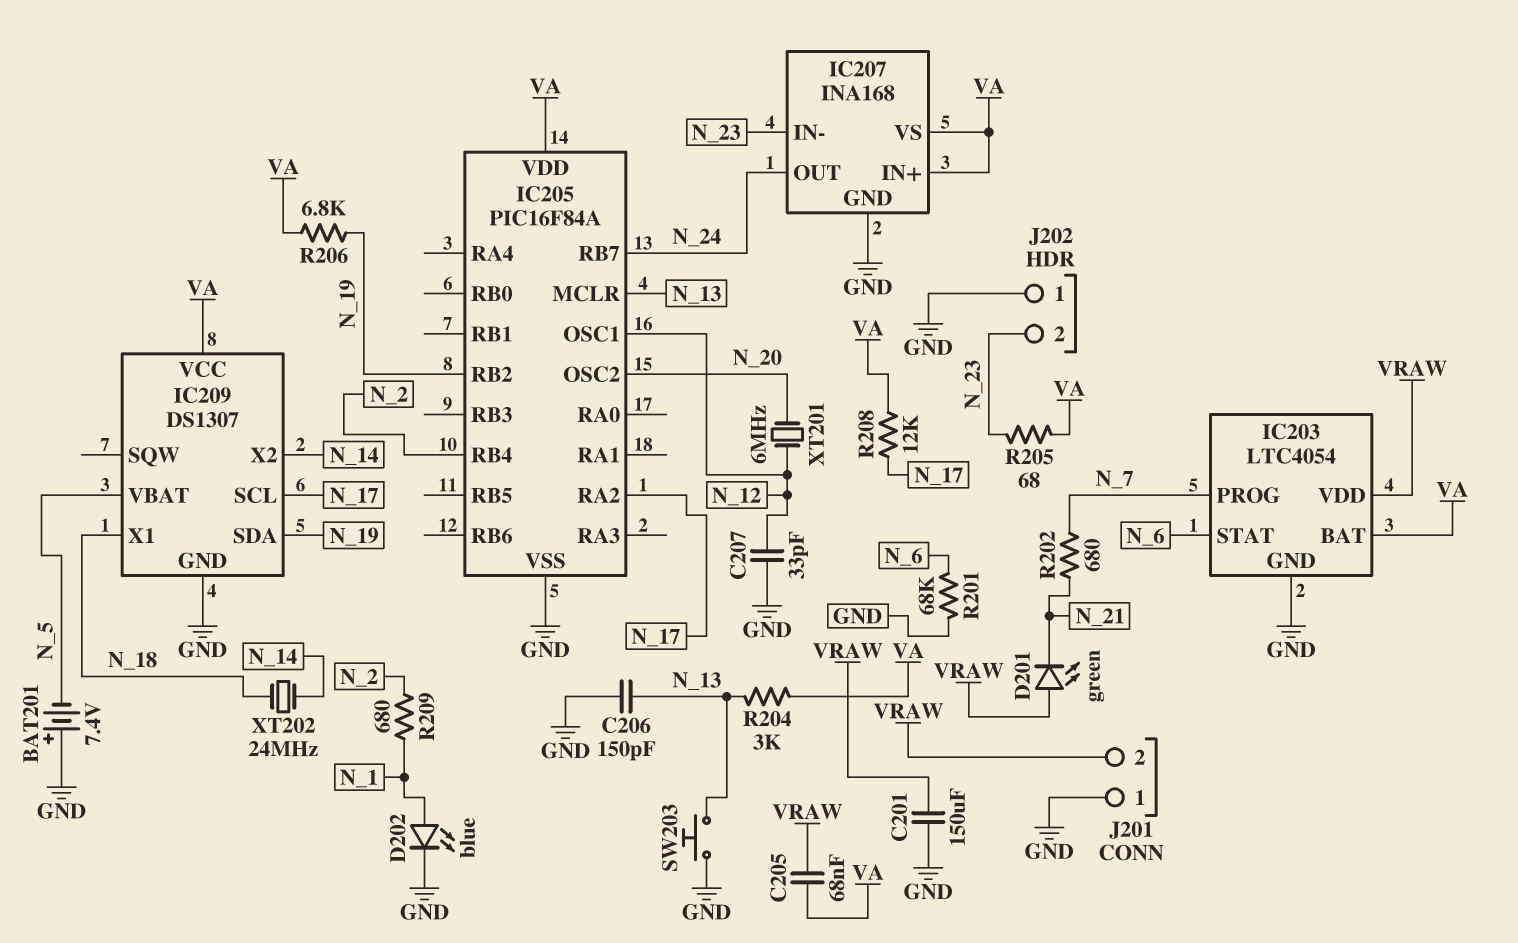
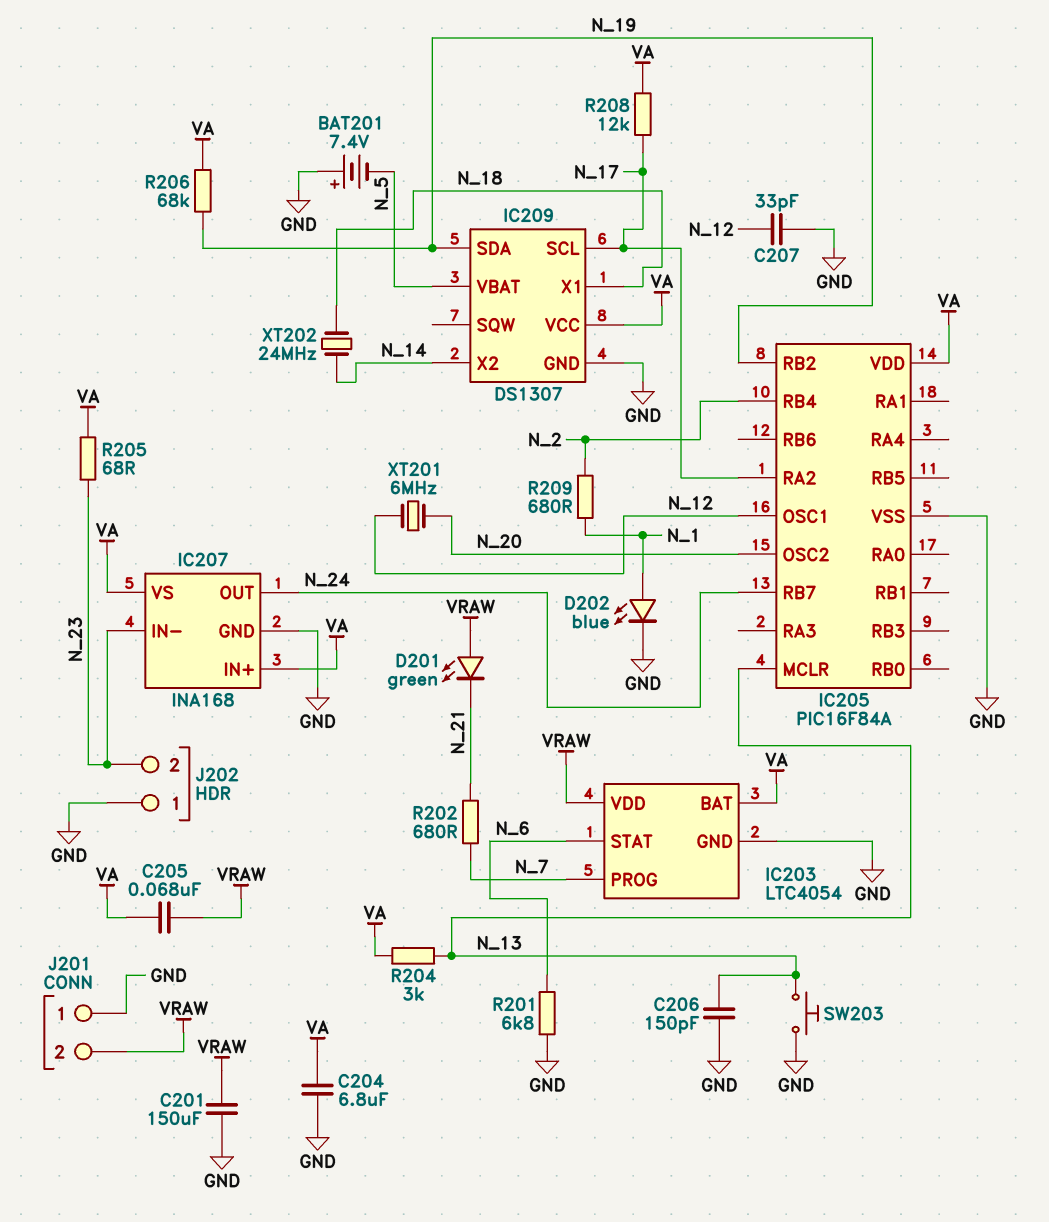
C204: none -> 6.8uF (GND, VA)
R201: 68k (GND, N_6) -> 6.8k (GND, N_6)
R206: 6.8k (N_19, VA) -> 68k (N_19, VA)

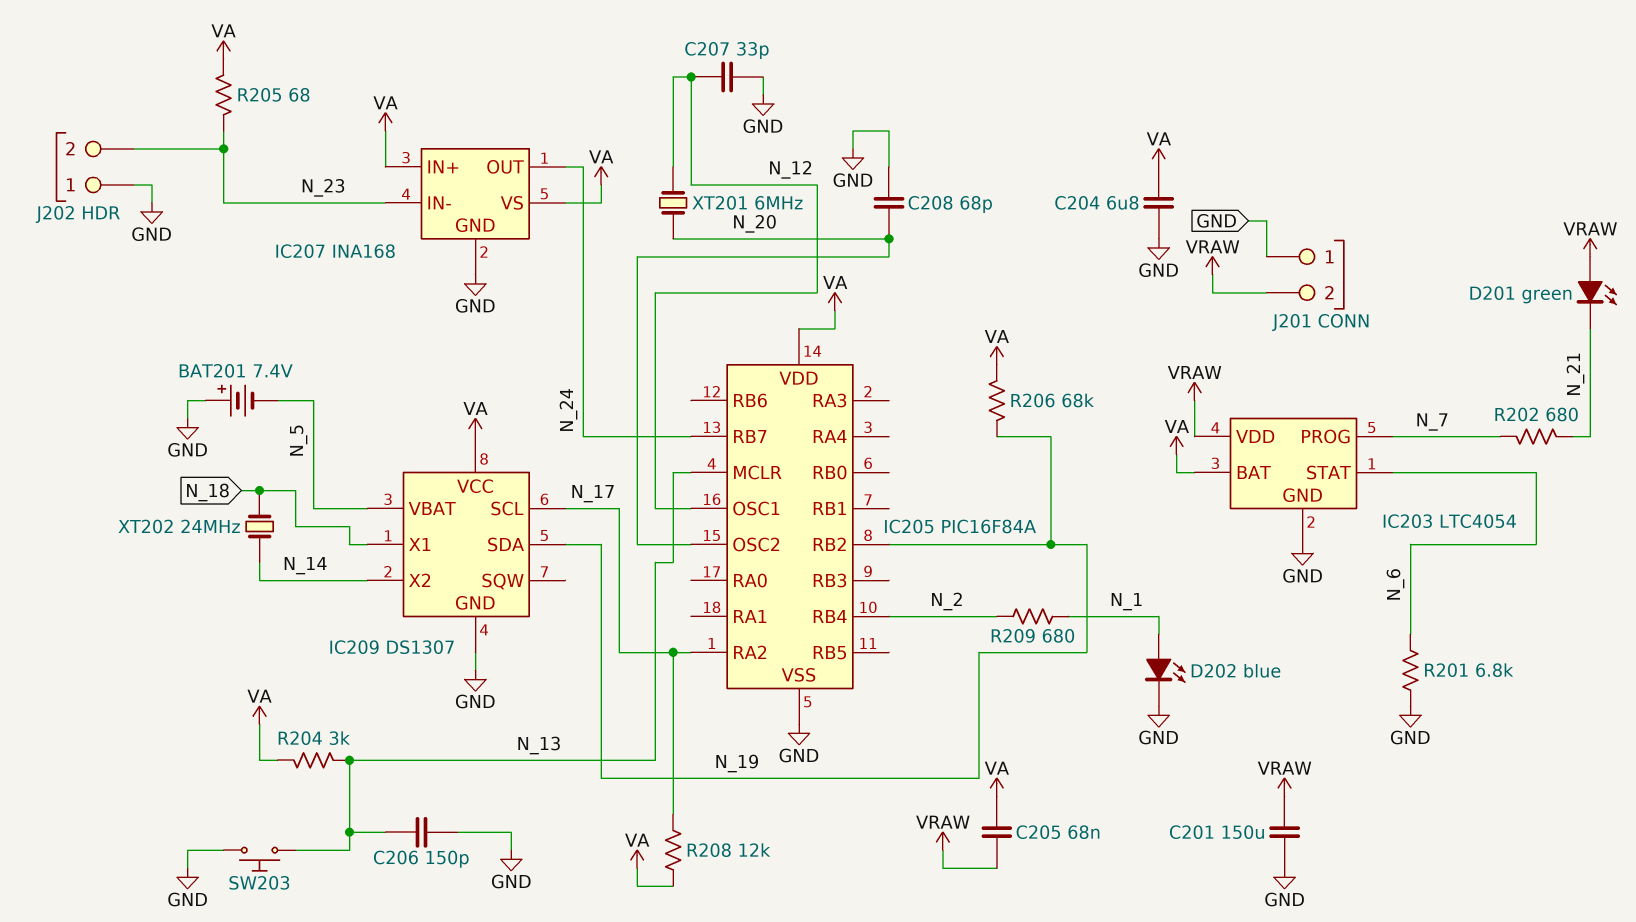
C208: none -> 68pF (GND, N_20)

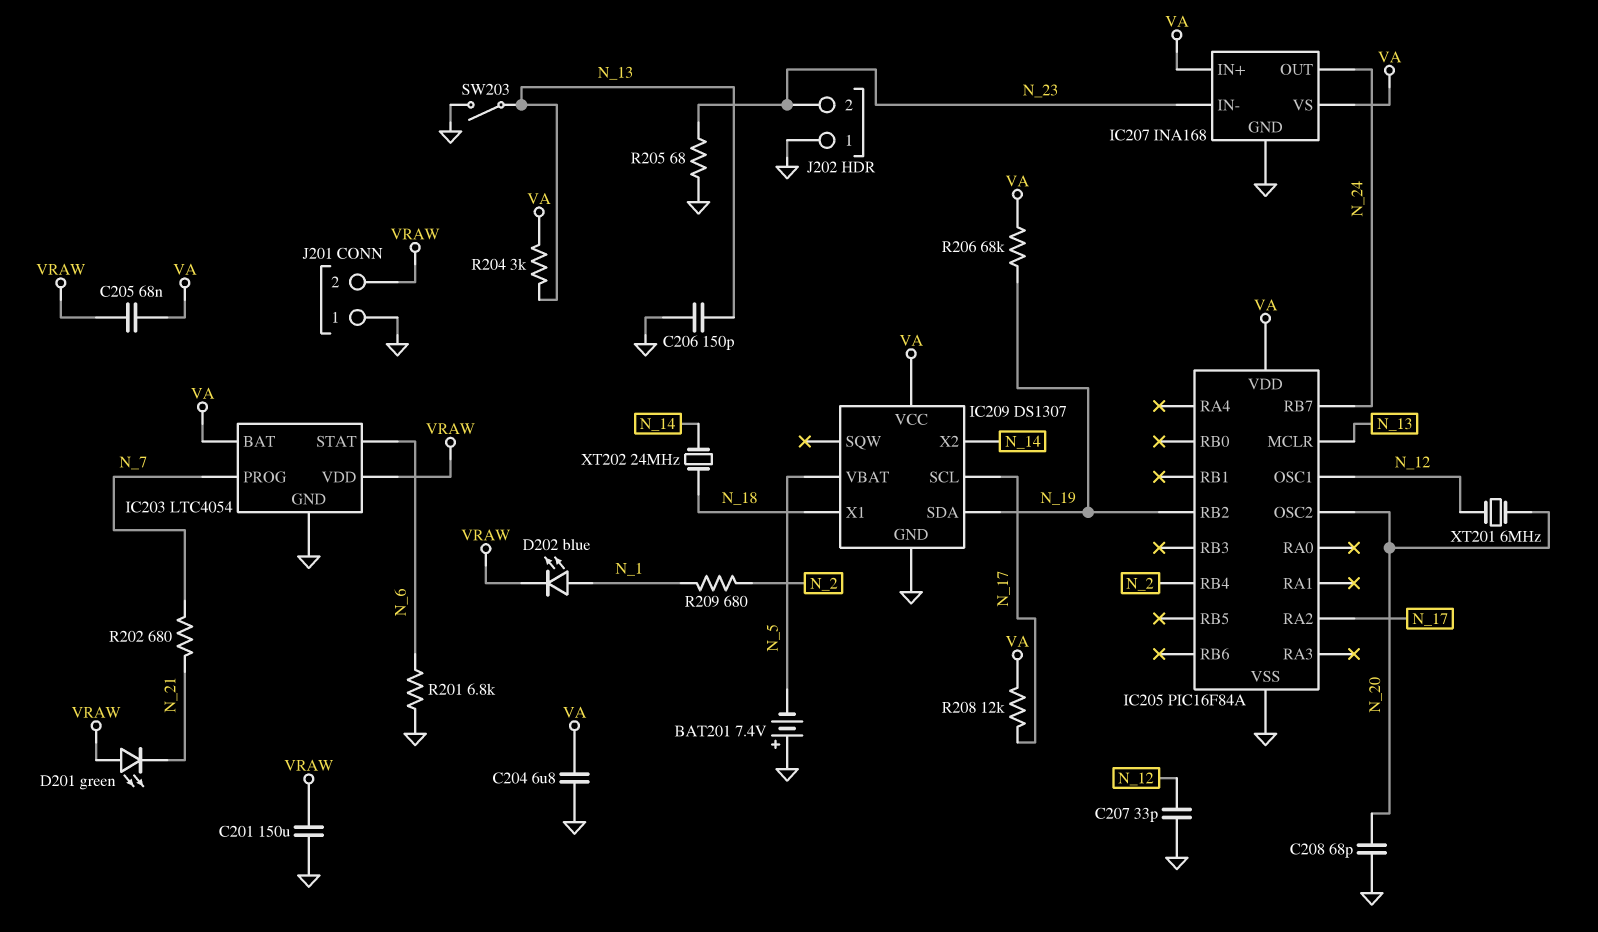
D202: LED blue (A N_1, K GND) -> LED blue (A N_1, K VRAW)
R205: 68 (N_23, VA) -> 68 (GND, N_23)
SW203: button (GND, N_13) -> switch (GND, N_13)

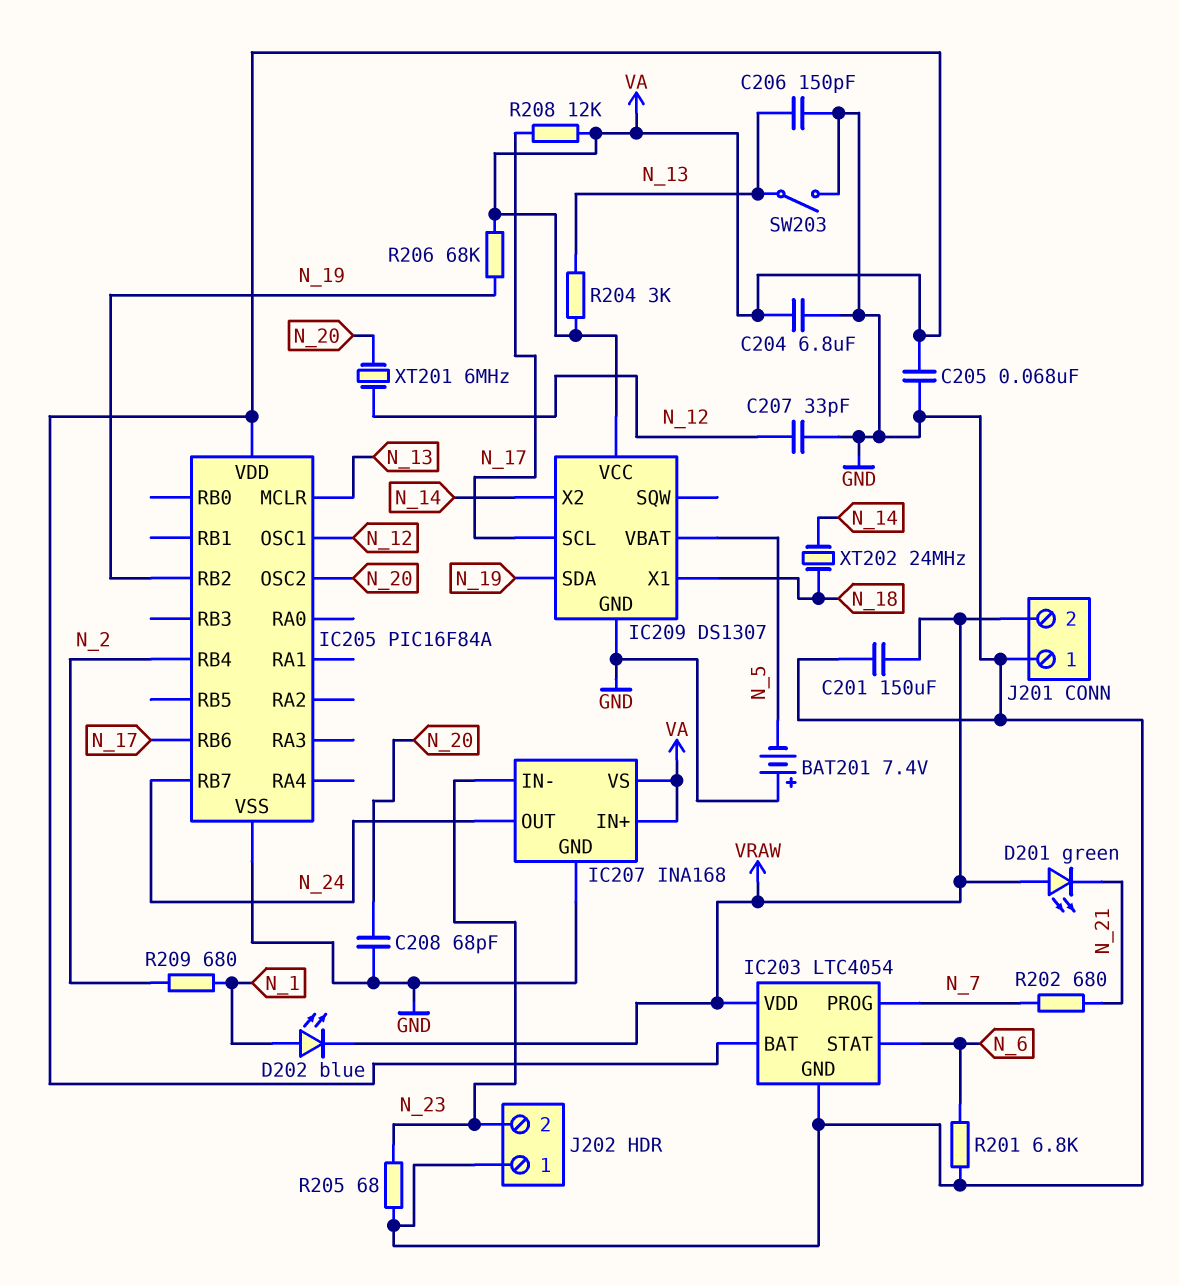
C205: 68nF (VA, VRAW) -> 68nF (GND, VA)
IC205 pin RA2: N_17 -> none
IC205 pin RB6: none -> N_17

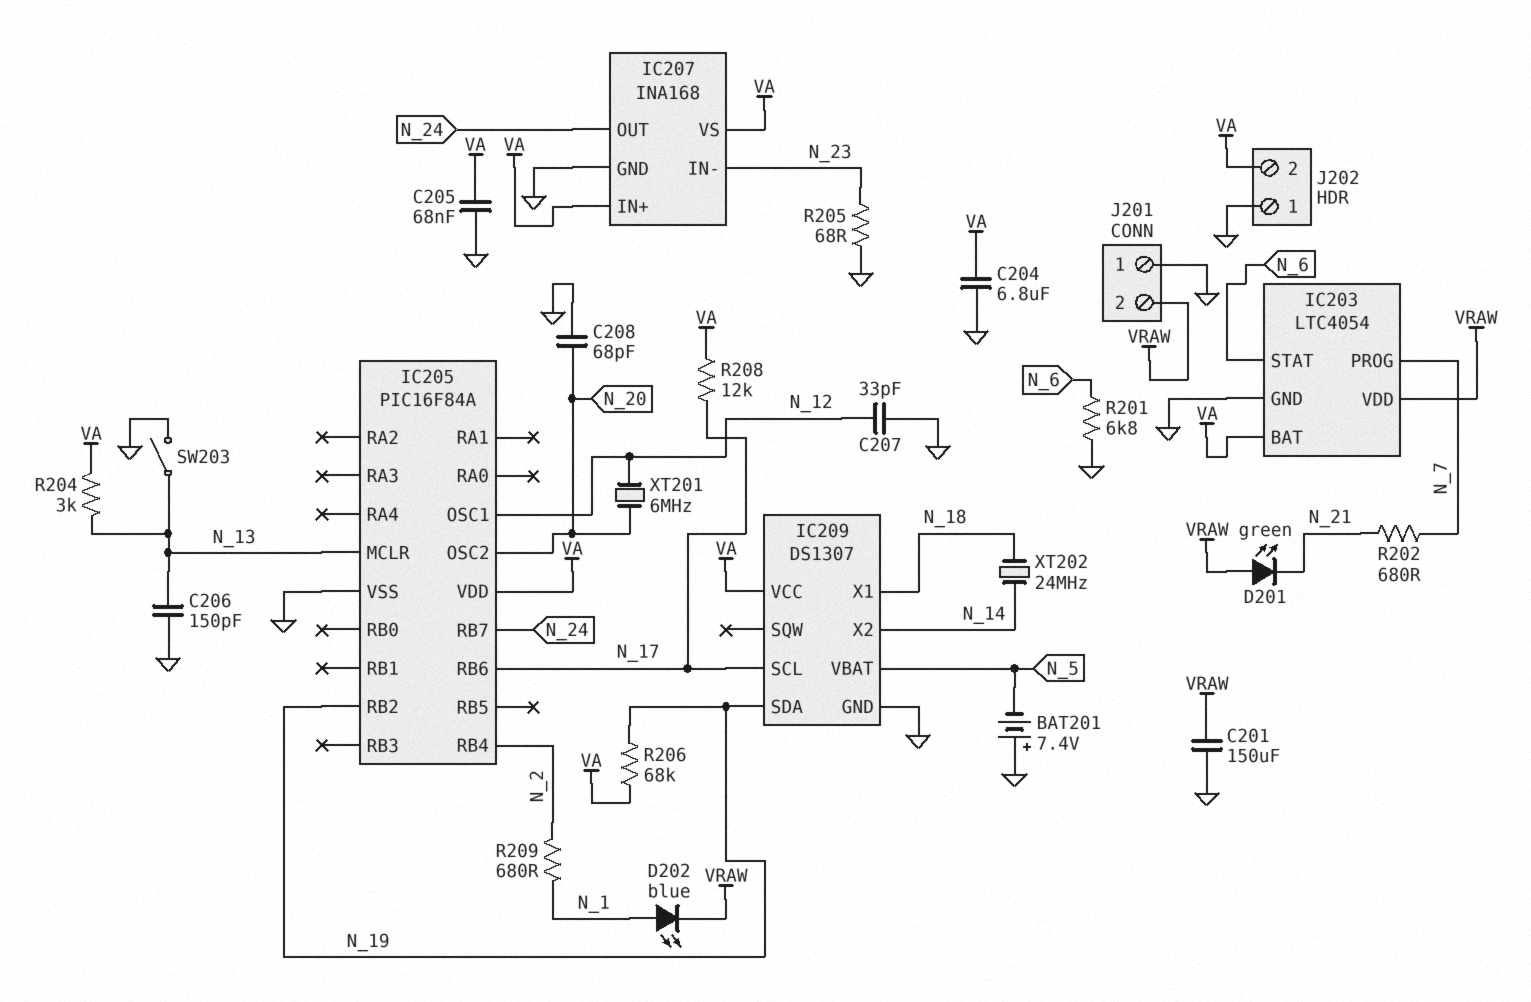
J202 pin 2: N_23 -> VA

